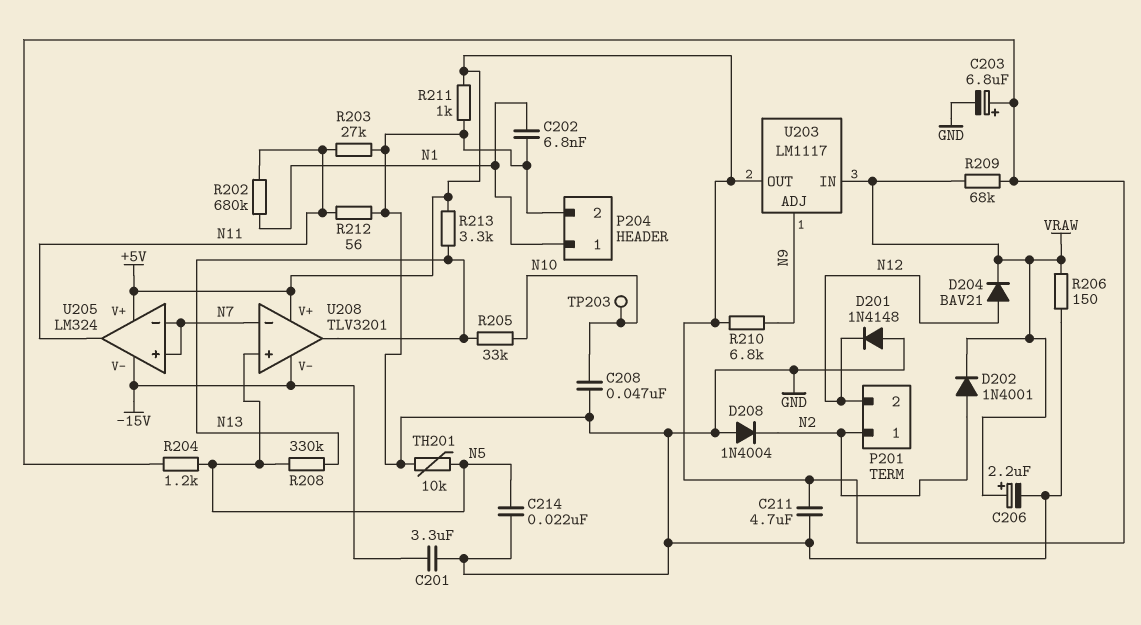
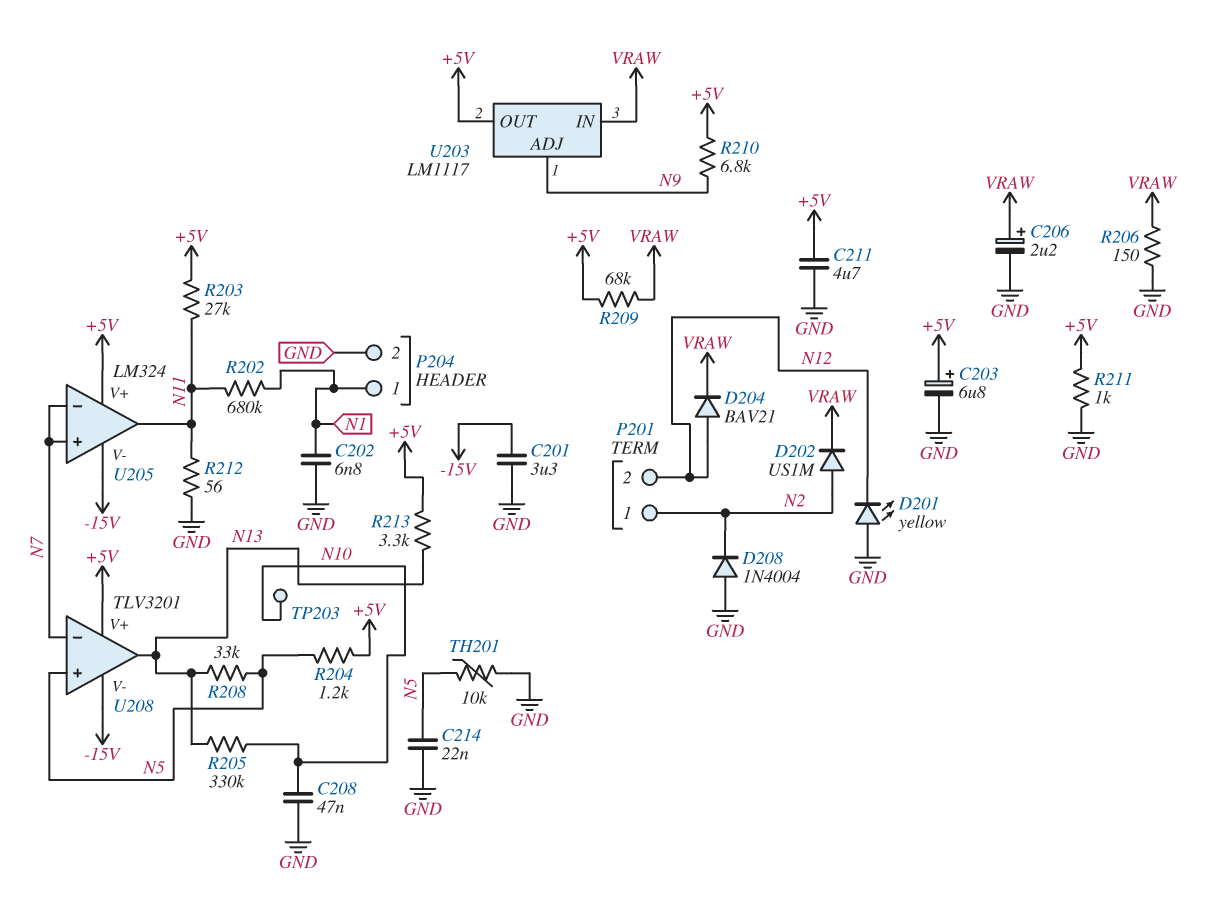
D201: diode 1N4148 (A GND, K N12) -> LED yellow (A GND, K N12)
D202: diode 1N4001 (A N2, K VRAW) -> diode US1M (A N2, K VRAW)
R203: 27k (GND, N11) -> 27k (+5V, N11)
R205: 33k (N10, N13) -> 330k (N10, N13)
R208: 330k (N5, N13) -> 33k (N5, N13)

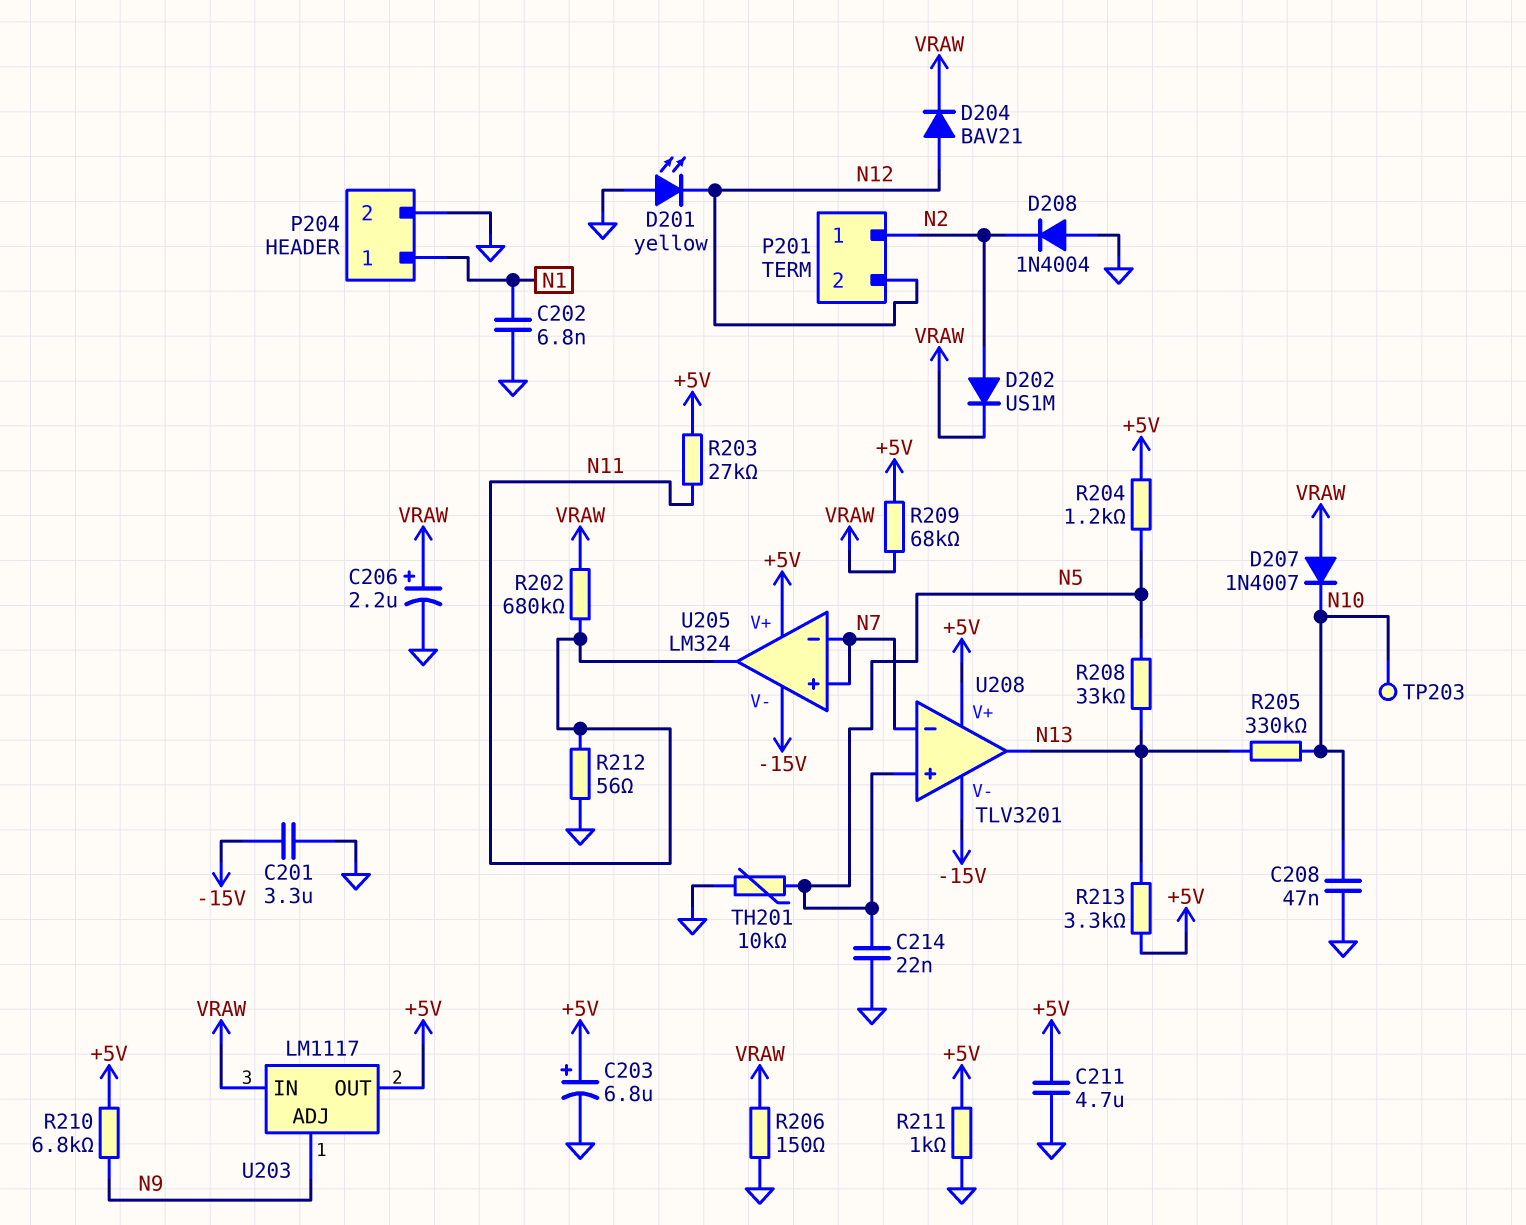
D207: none -> diode 1N4007 (A VRAW, K N10)
R202: 680k (N1, N11) -> 680k (N11, VRAW)

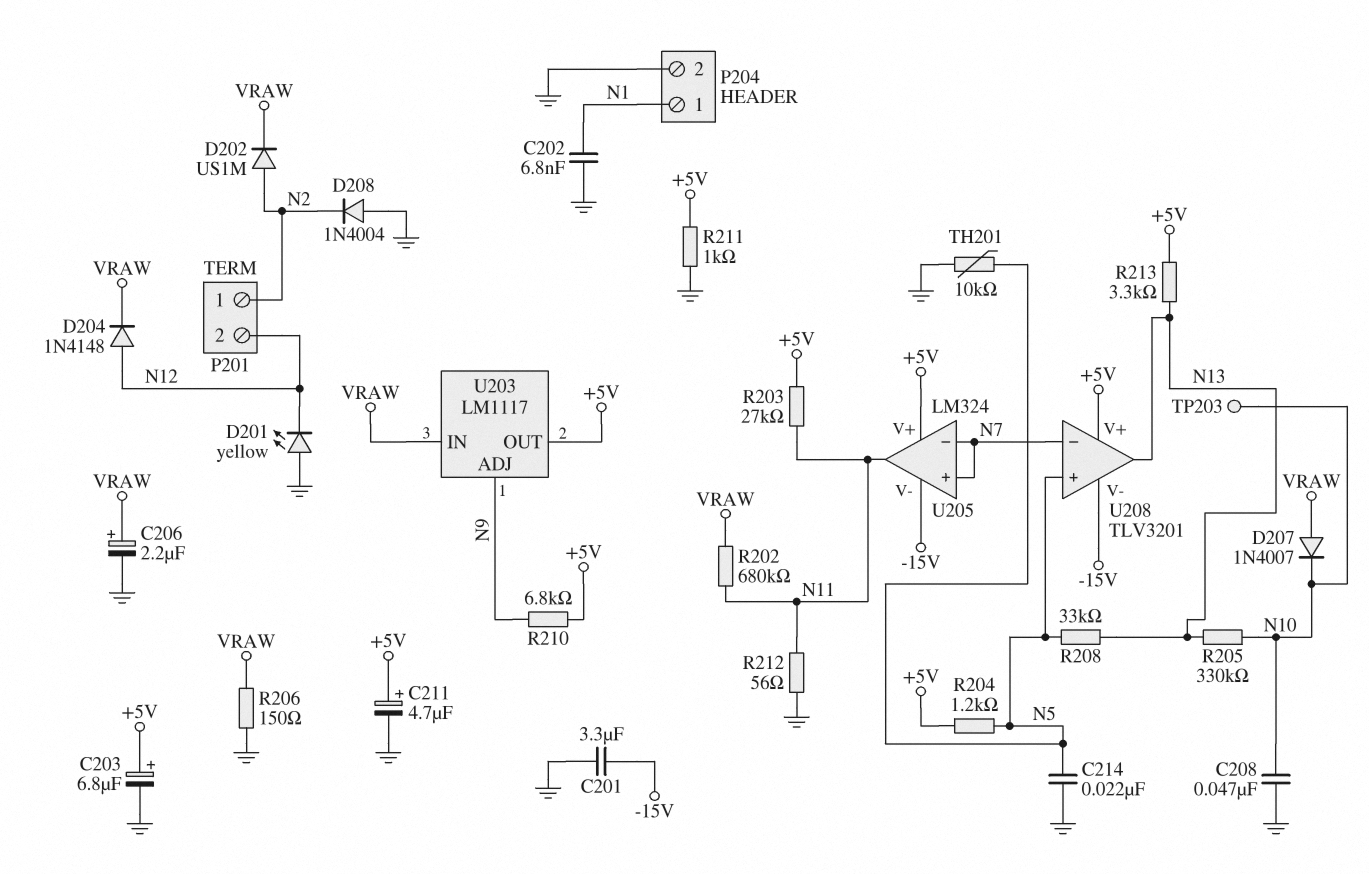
C211: 4.7uF (+5V, GND) -> 4.7uF (plus +5V, minus GND)
D204: diode BAV21 (A N12, K VRAW) -> diode 1N4148 (A N12, K VRAW)
R209: 68k (+5V, VRAW) -> none

